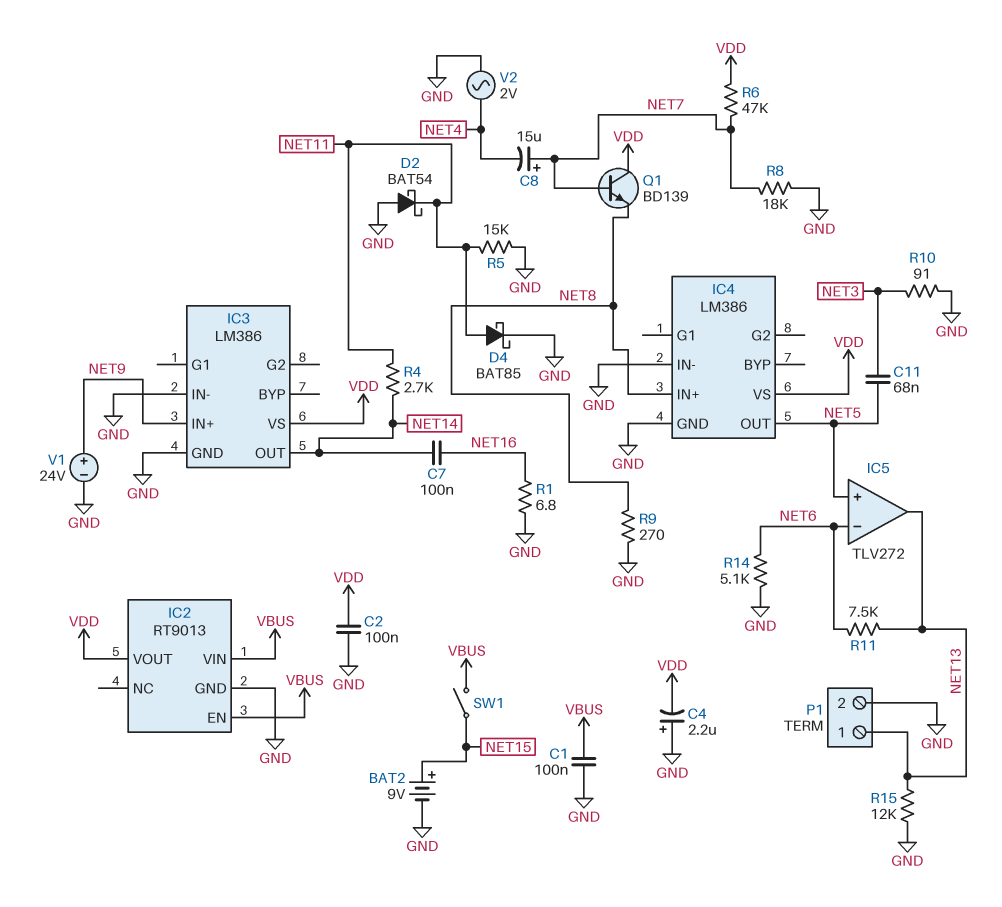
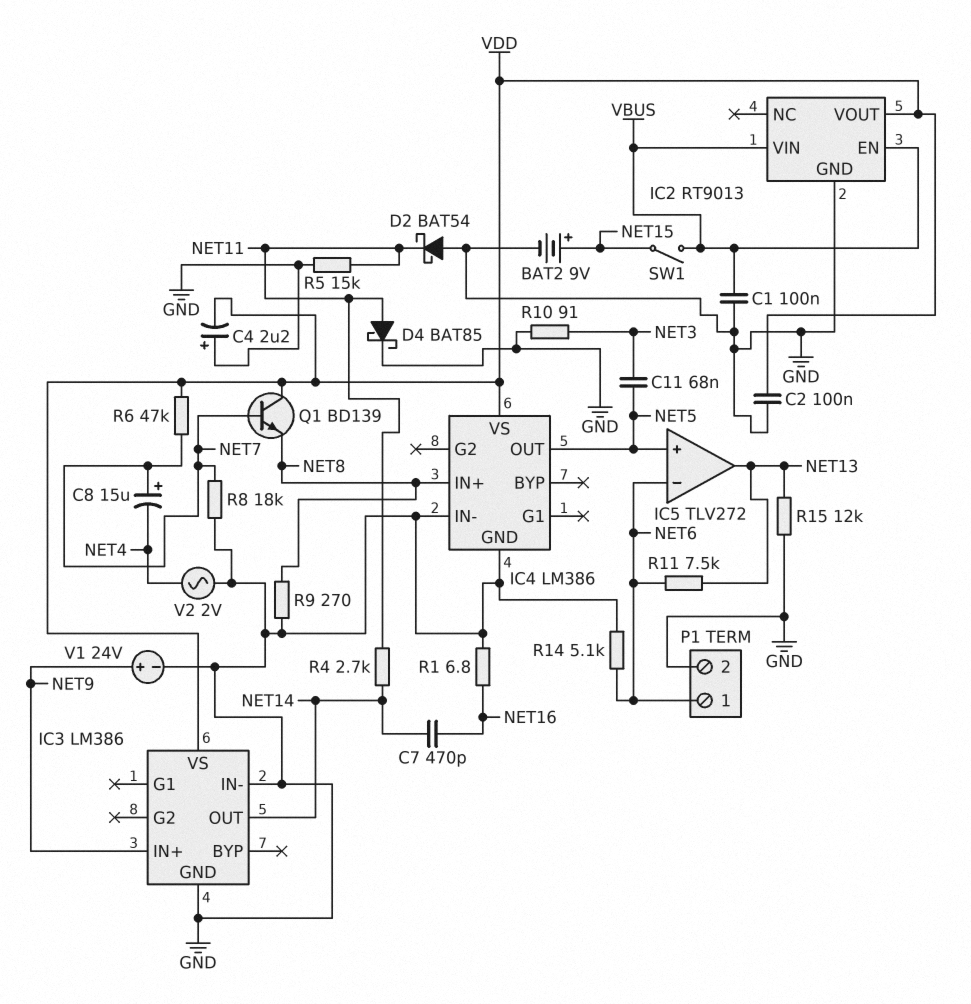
C7: 100nF (NET14, NET16) -> 470pF (NET14, NET16)
P1 pin 1: NET13 -> NET6

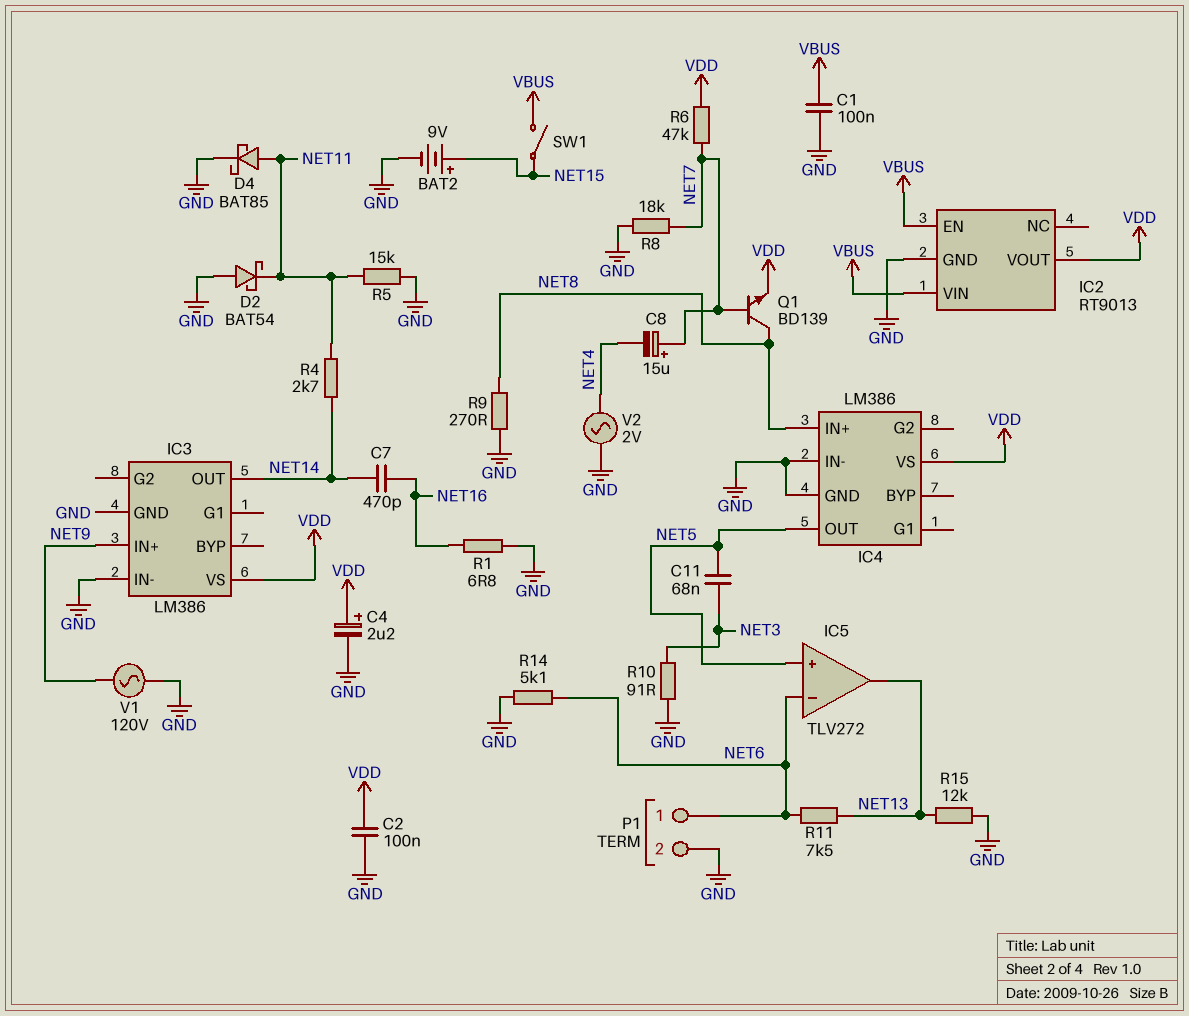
C4: 2.2uF (plus GND, minus VDD) -> 2.2uF (plus VDD, minus GND)
Q1: NPN BD139 (B NET7, C VDD, E NET8) -> NPN BD139 (B NET7, C NET8, E VDD)
V1: 24V (plus NET9, minus GND) -> AC 120V (GND, NET9)

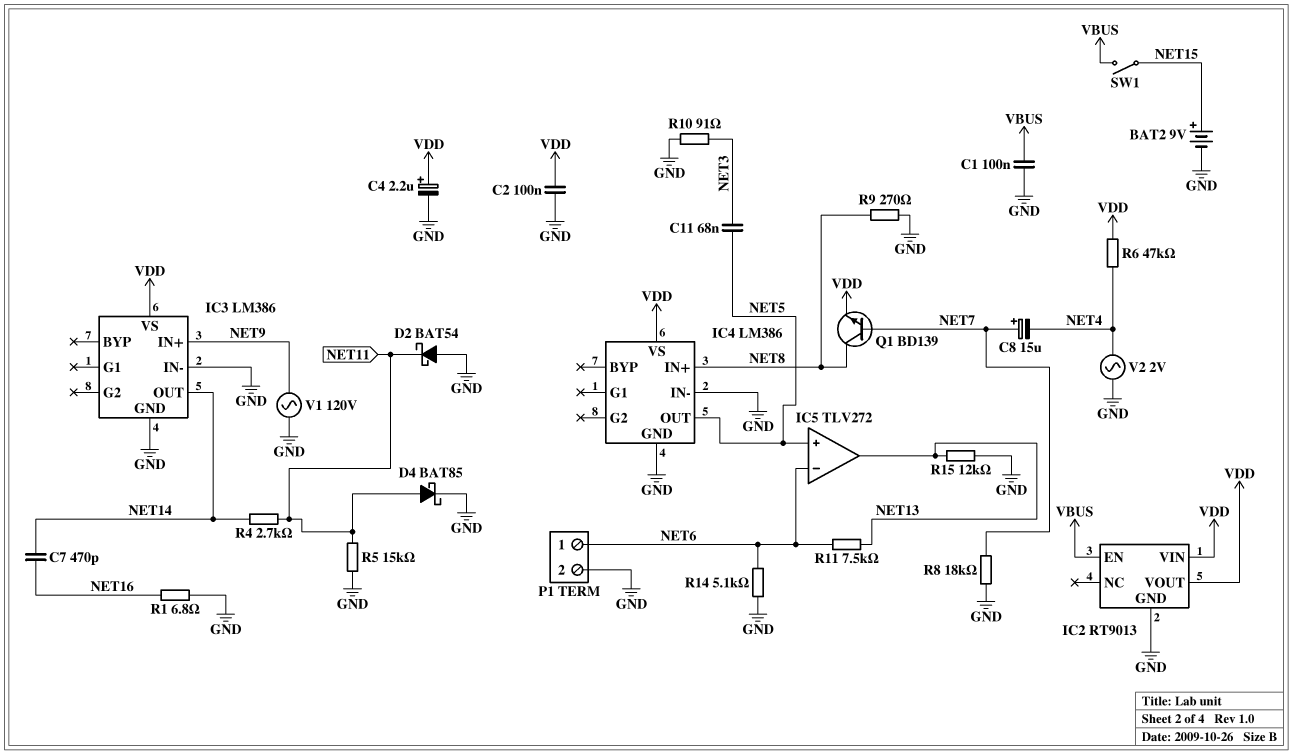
IC2 pin VIN: VBUS -> VDD
R6: 47k (NET7, VDD) -> 47k (NET4, VDD)

